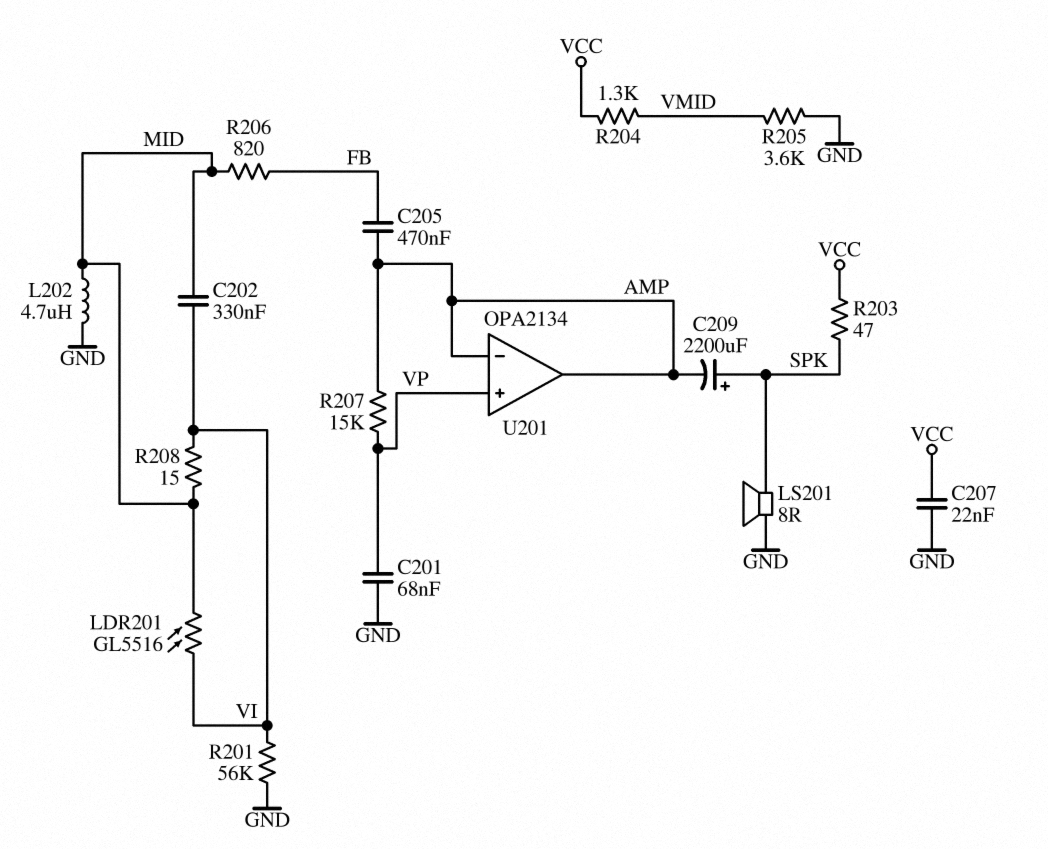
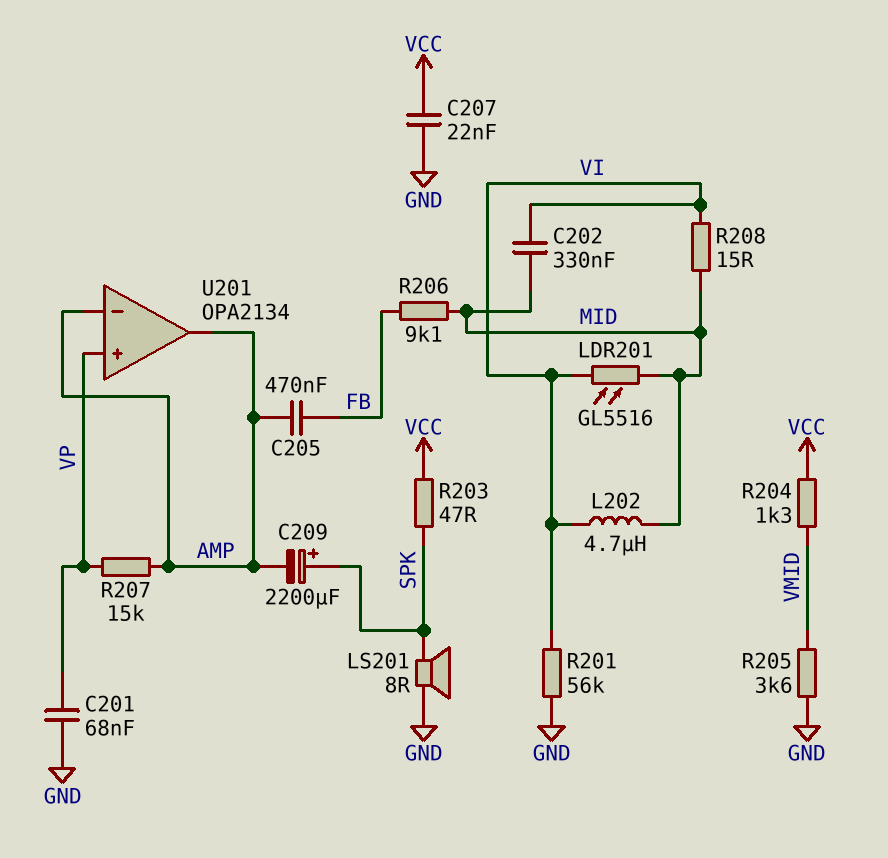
L202: 4.7uH (GND, MID) -> 4.7uH (MID, VI)
R206: 820 (FB, MID) -> 9.1k (FB, MID)

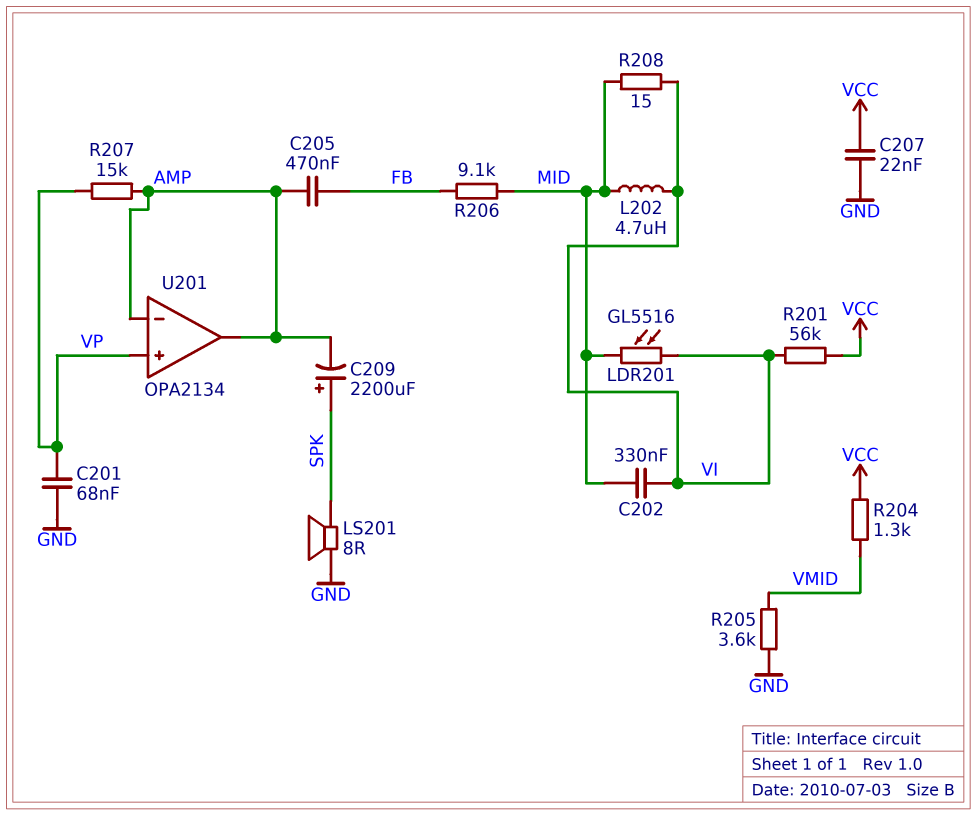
R201: 56k (GND, VI) -> 56k (VCC, VI)
R203: 47 (SPK, VCC) -> none

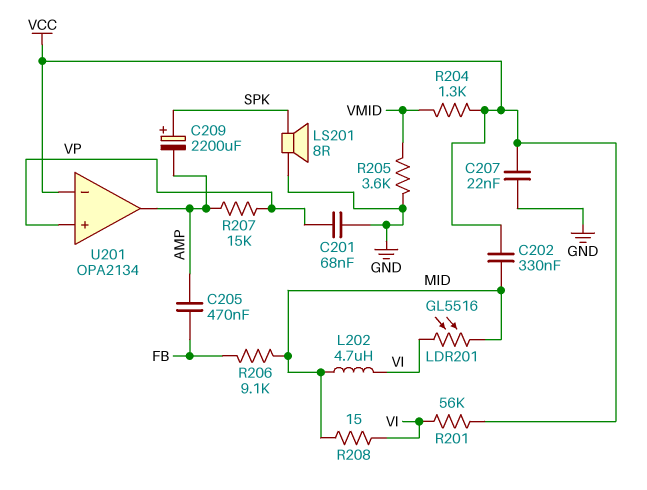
C202: 330nF (MID, VI) -> 330nF (MID, VCC)
U201 pin in-: AMP -> VCC

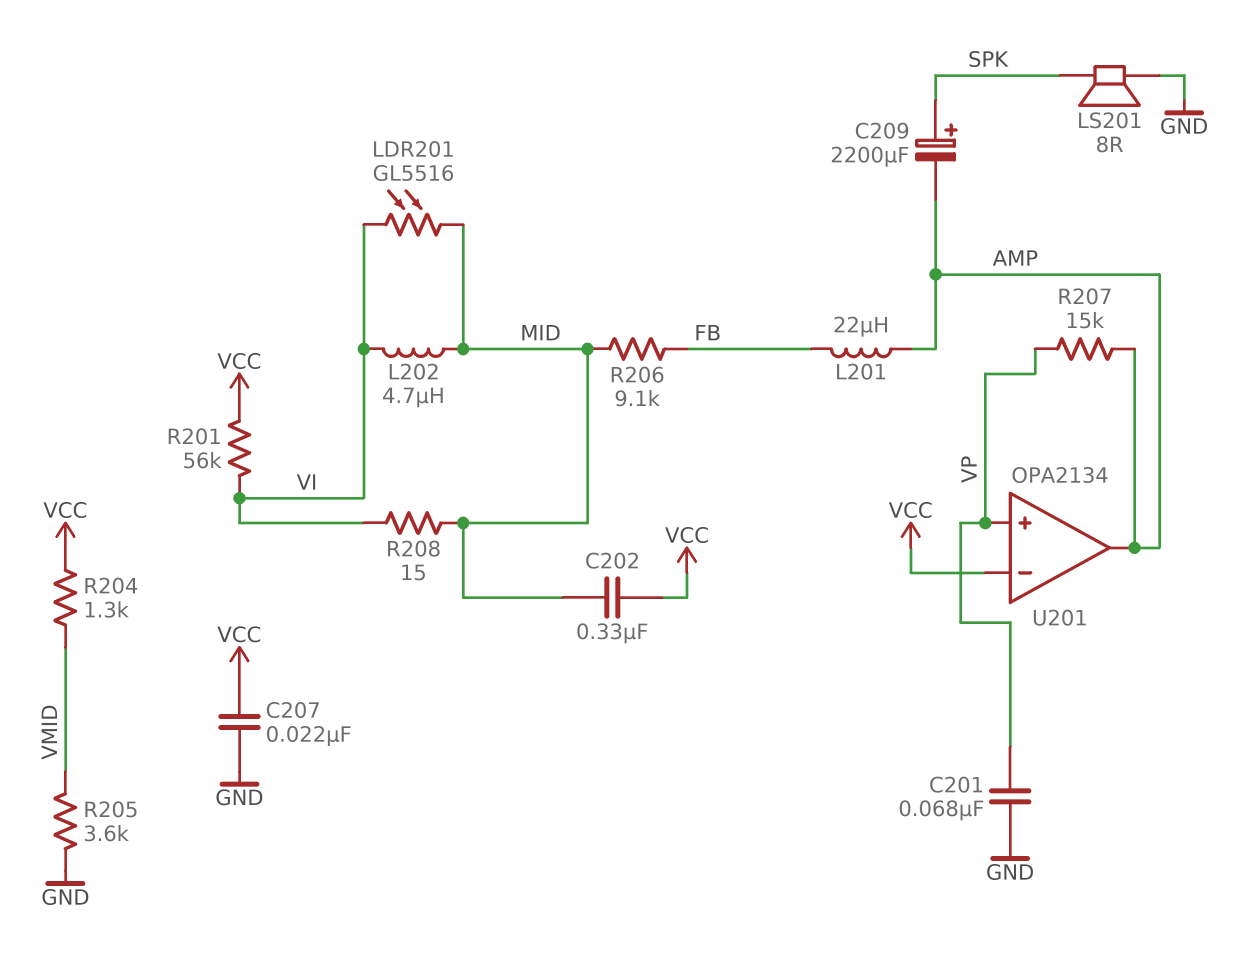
C205: 470nF (AMP, FB) -> none
L201: none -> 22uH (AMP, FB)

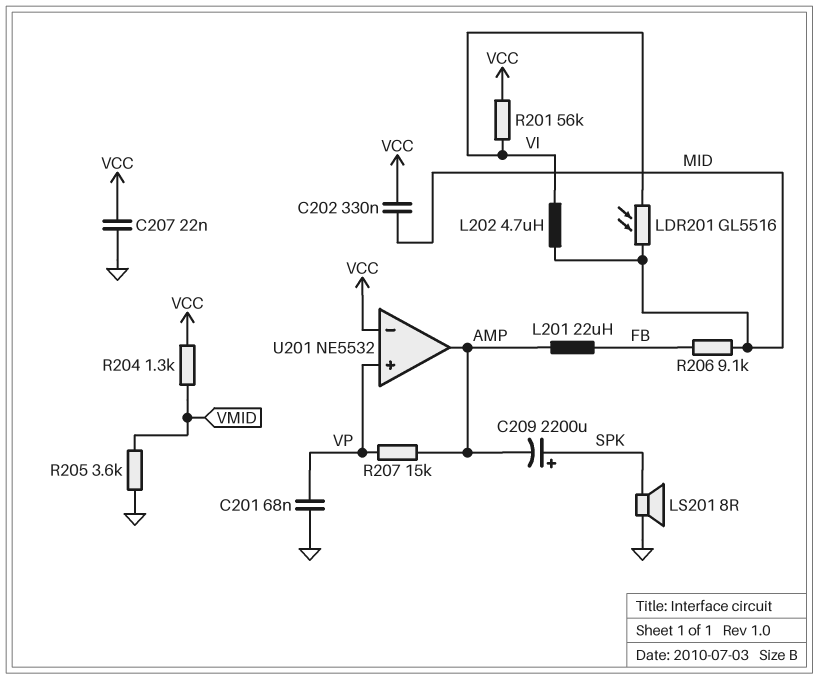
R208: 15 (MID, VI) -> none
U201: OPA2134 -> NE5532

